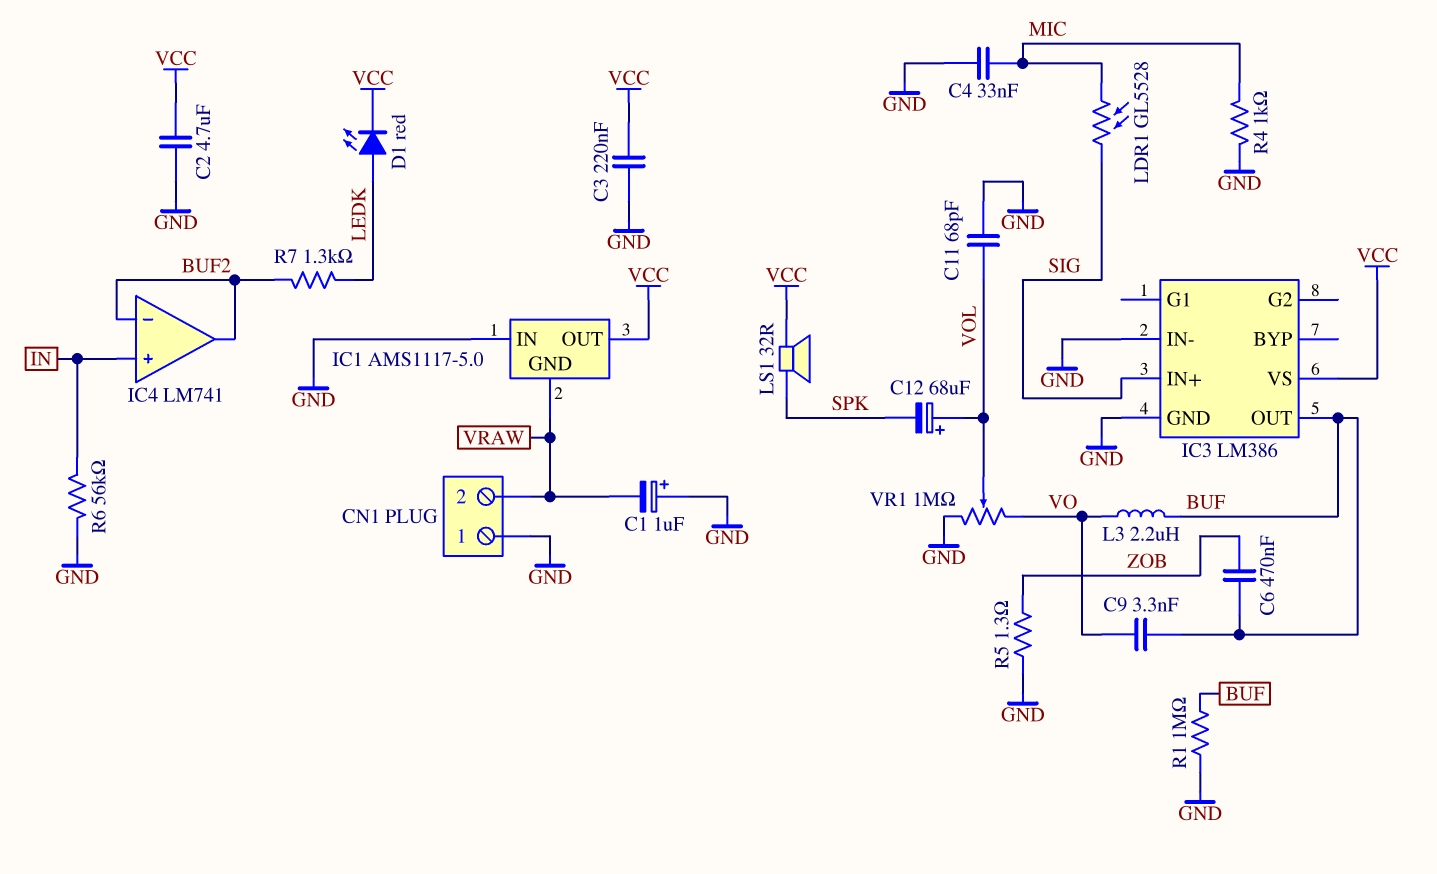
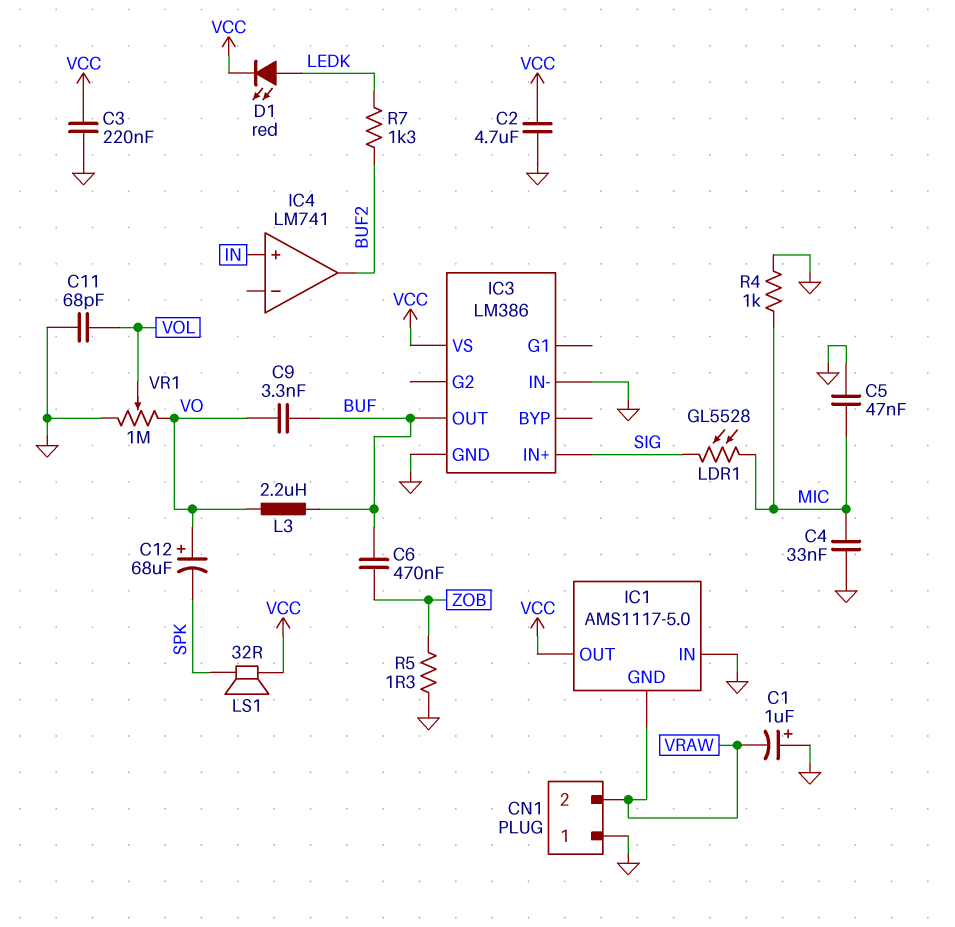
C5: none -> 47nF (GND, MIC)
C12: 68uF (plus VOL, minus SPK) -> 68uF (plus VO, minus SPK)
IC4 pin in-: BUF2 -> none
R1: 1M (BUF, GND) -> none
R6: 56k (GND, IN) -> none

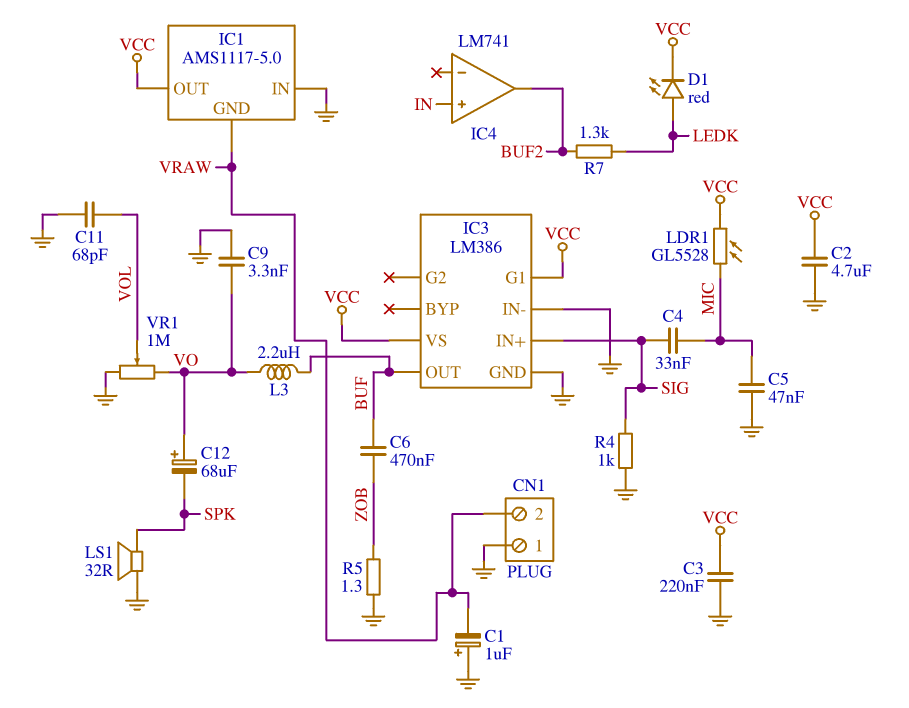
C4: 33nF (GND, MIC) -> 33nF (MIC, SIG)
C9: 3.3nF (BUF, VO) -> 3.3nF (GND, VO)
IC3 pin G1: none -> VCC
LDR1: GL5528 (MIC, SIG) -> GL5528 (MIC, VCC)
LS1: speaker 32R (SPK, VCC) -> speaker 32R (GND, SPK)
R4: 1k (GND, MIC) -> 1k (GND, SIG)

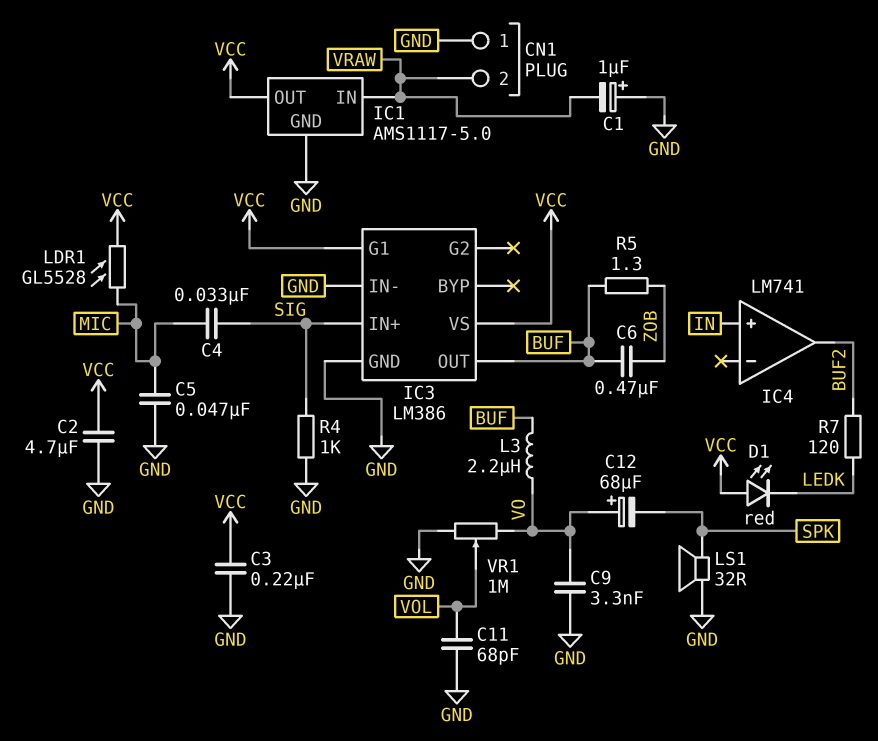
D1: LED red (A LEDK, K VCC) -> LED red (A VCC, K LEDK)
IC1 pin GND: VRAW -> GND
IC1 pin IN: GND -> VRAW
R5: 1.3 (GND, ZOB) -> 1.3 (BUF, ZOB)
R7: 1.3k (BUF2, LEDK) -> 120 (BUF2, LEDK)

